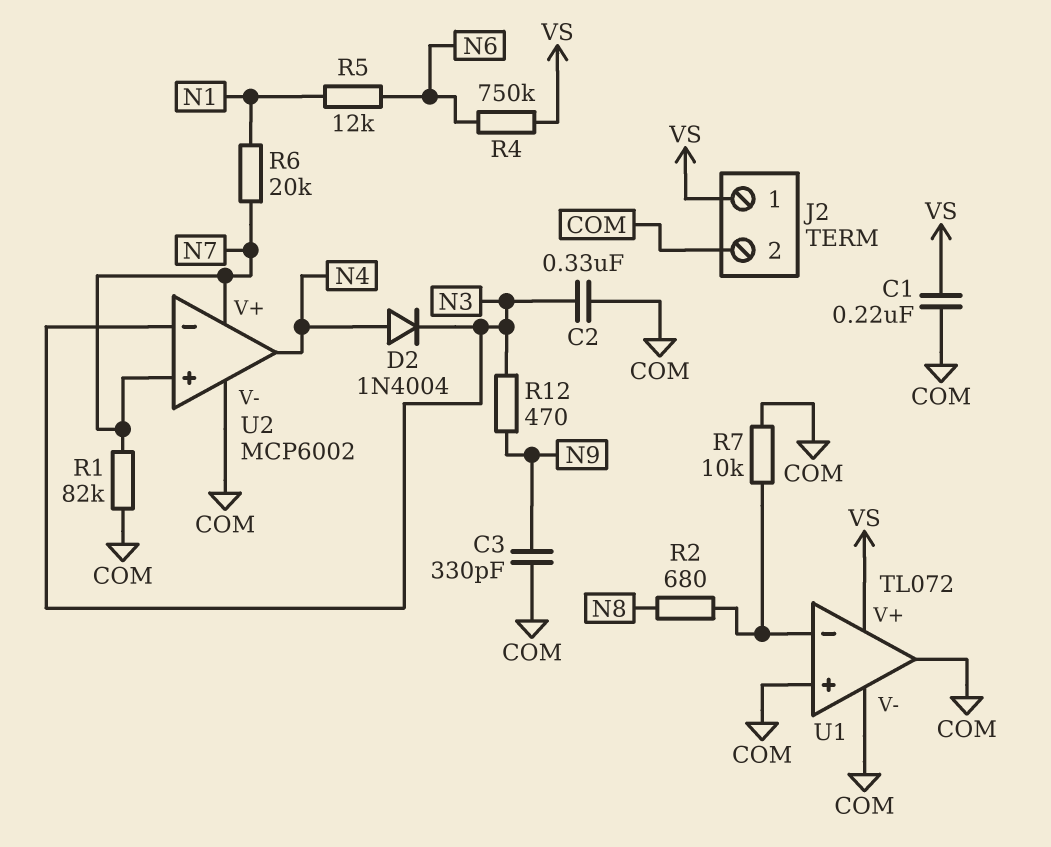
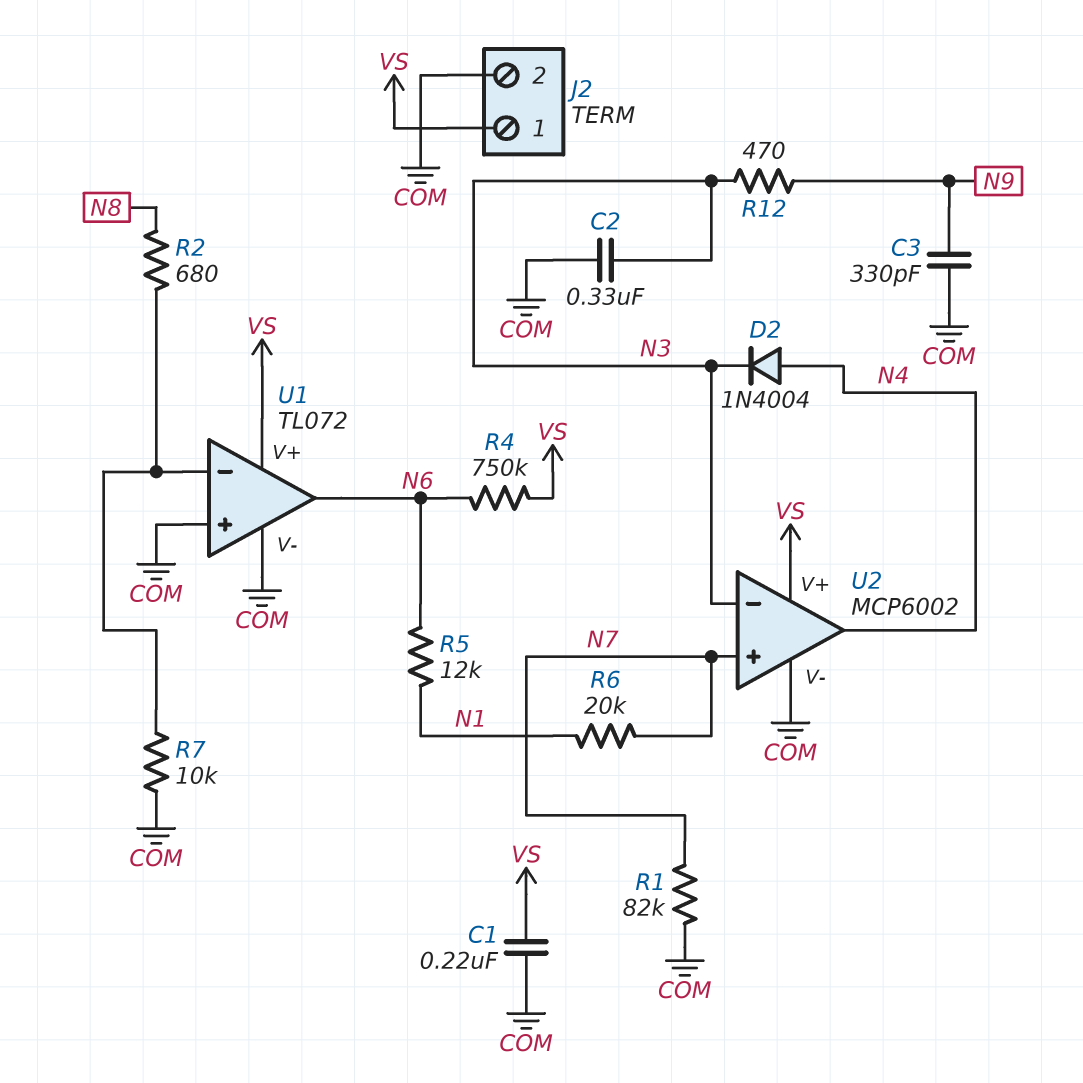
U1 pin out: COM -> N6
U2 pin V+: N7 -> VS

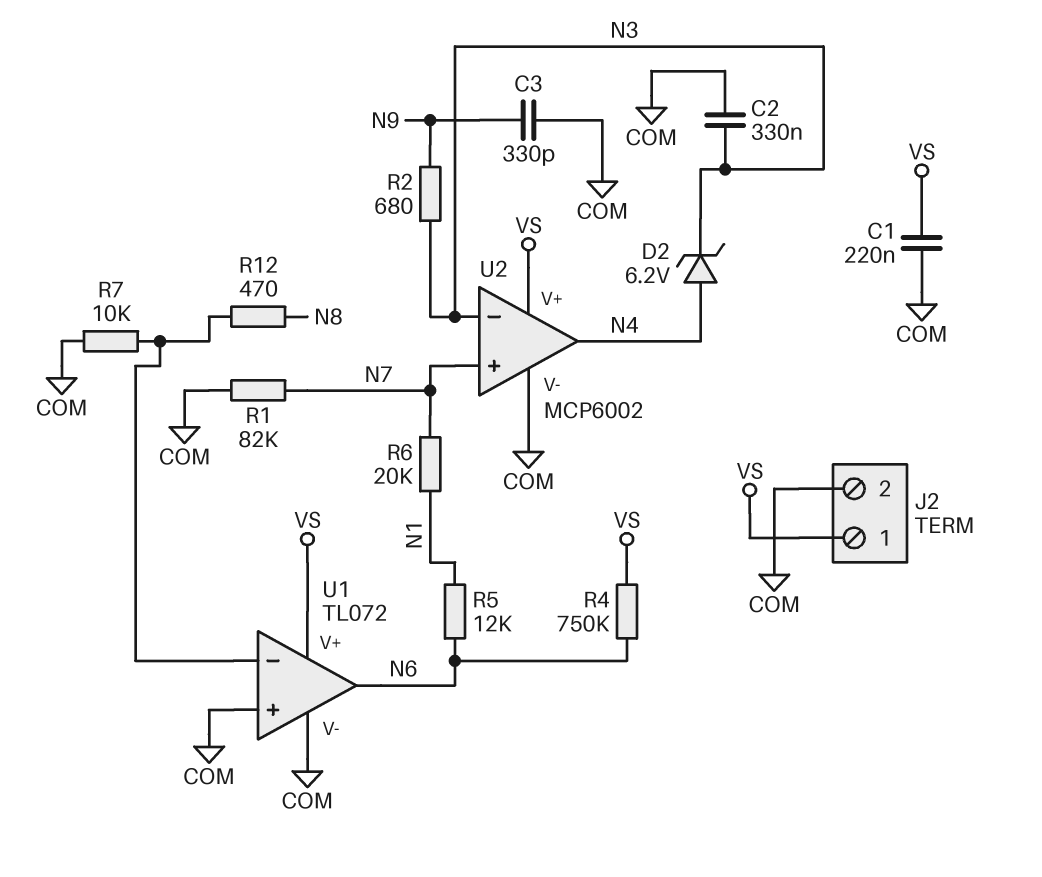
D2: diode 1N4004 (A N4, K N3) -> zener 6.2V (A N4, K N3)
R2: 680 (N8, U1/in-) -> 680 (N3, N9)
R12: 470 (N3, N9) -> 470 (N8, U1/in-)

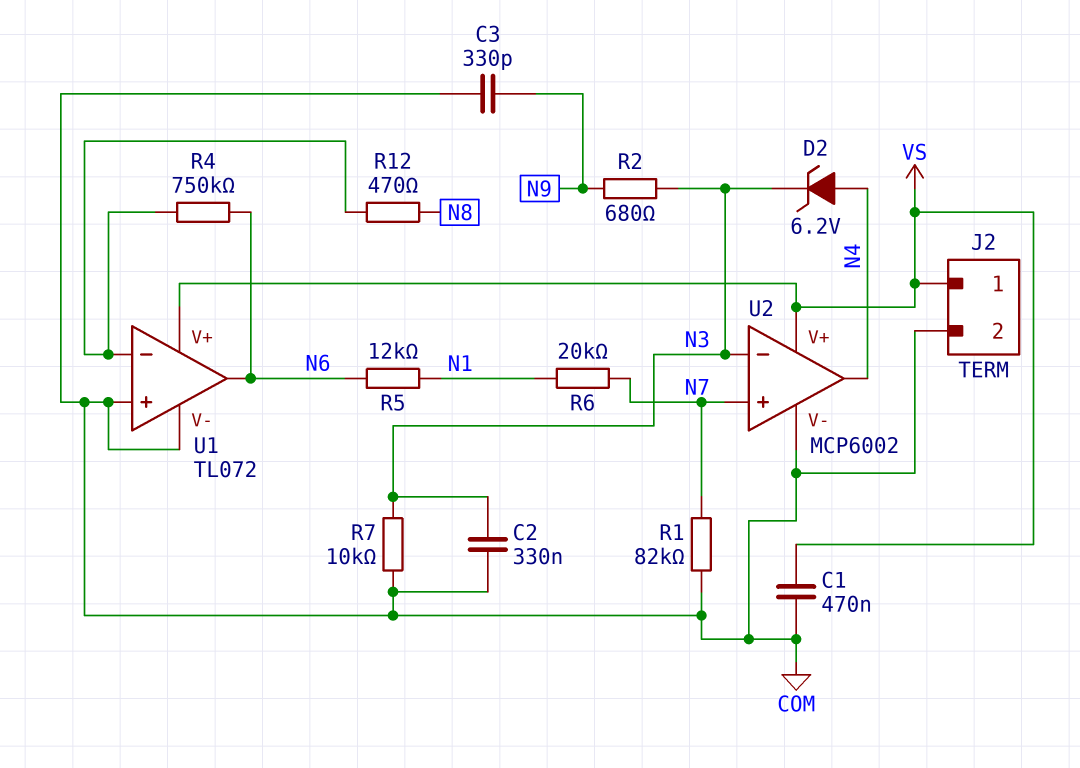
C1: 220nF (COM, VS) -> 470nF (COM, VS)
R4: 750k (N6, VS) -> 750k (N6, U1/in-)
R7: 10k (COM, U1/in-) -> 10k (COM, N3)

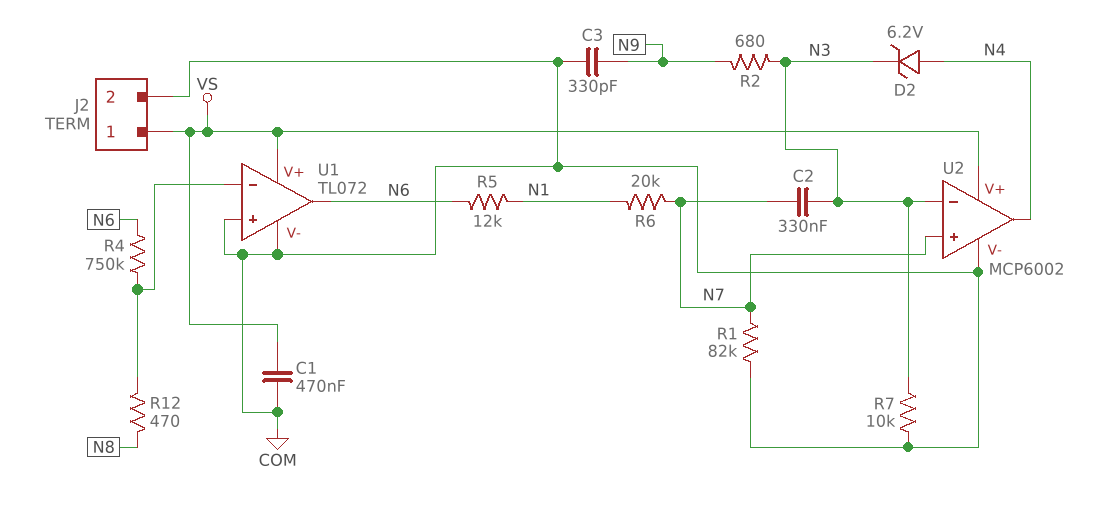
C2: 330nF (COM, N3) -> 330nF (N3, N7)

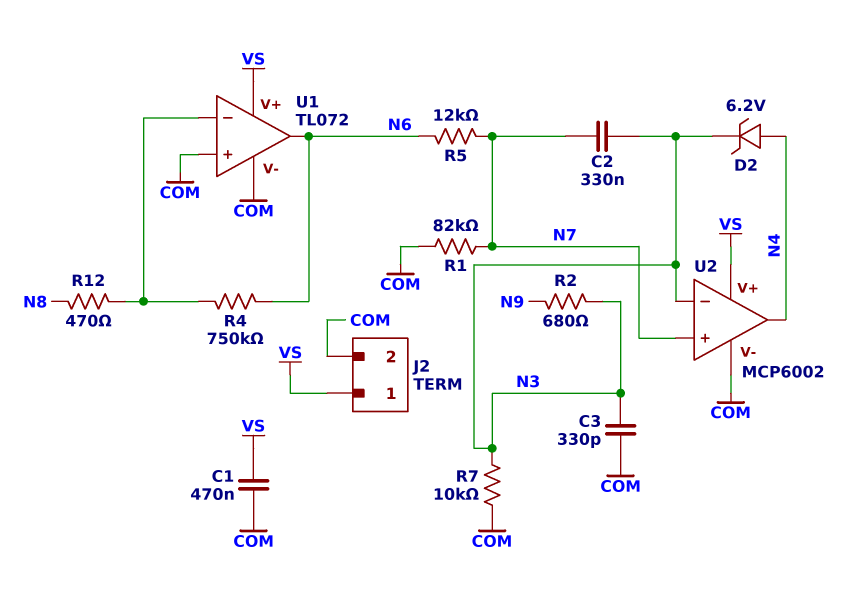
C3: 330pF (COM, N9) -> 330pF (COM, N3)
R5: 12k (N1, N6) -> 12k (N6, N7)
R6: 20k (N1, N7) -> none

